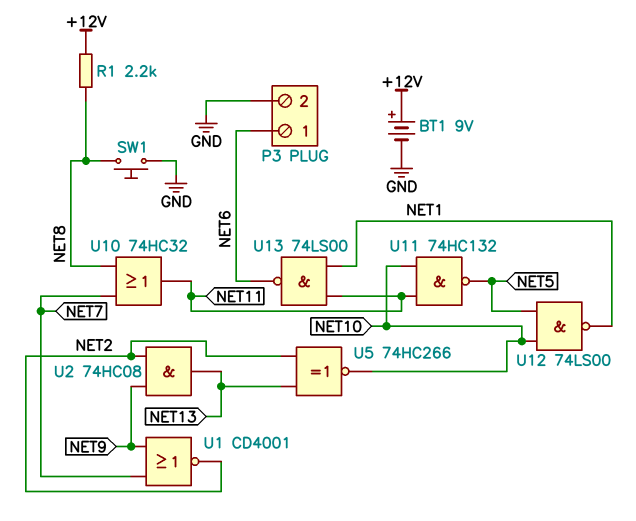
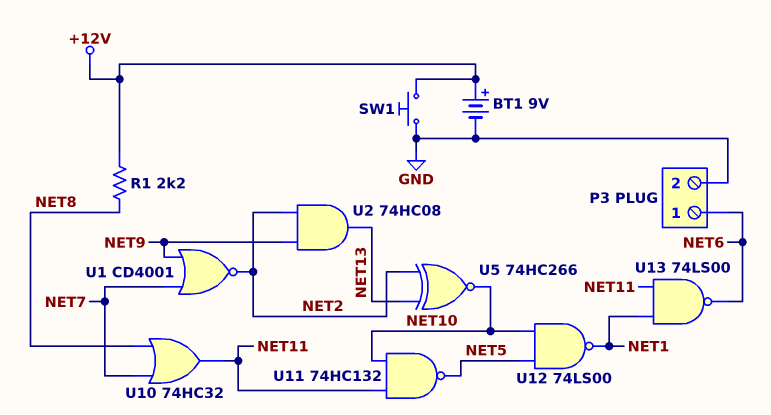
SW1: button (GND, NET8) -> button (+12V, GND)

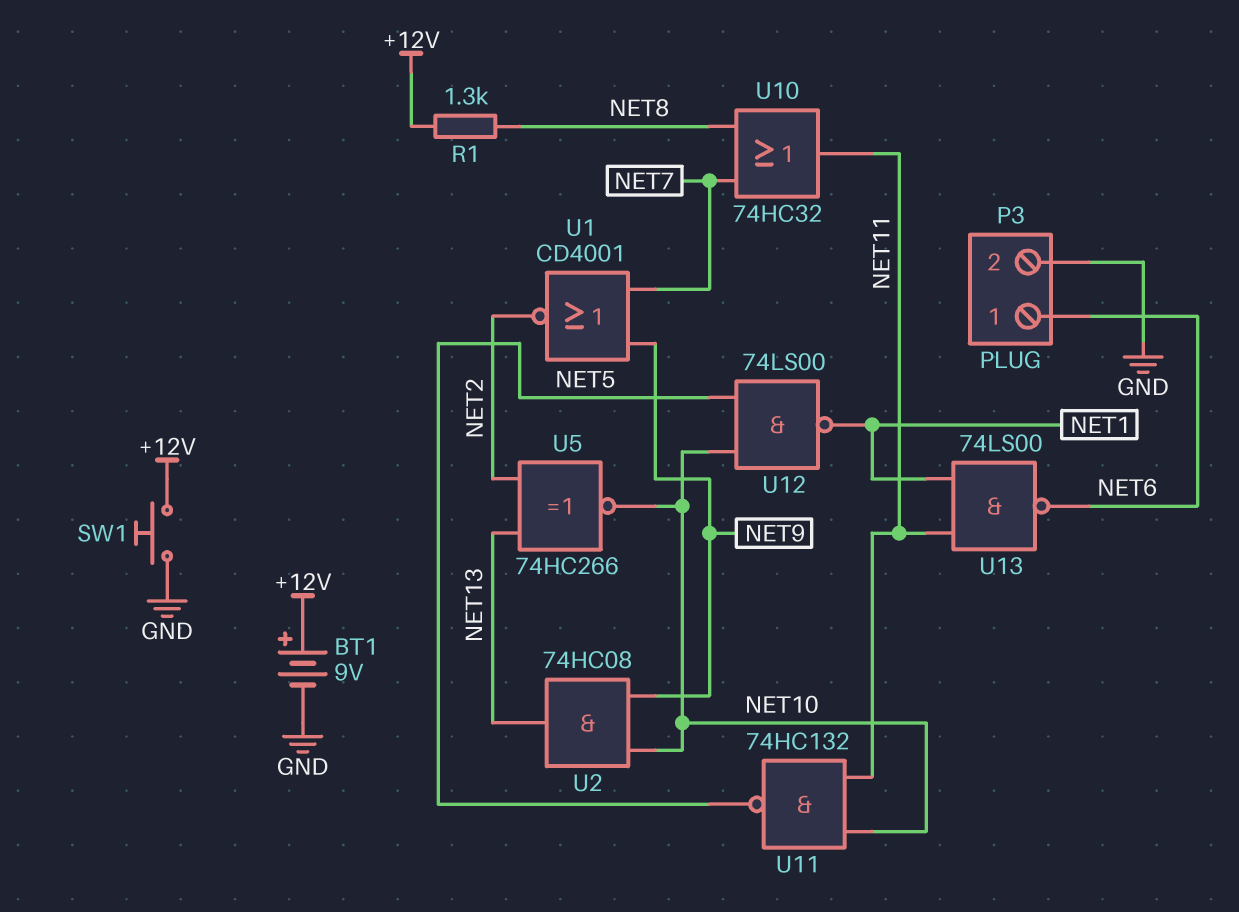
R1: 2.2k (+12V, NET8) -> 1.3k (+12V, NET8)
U2: AND 74HC08 (in NET2, in NET9, out NET13) -> AND 74HC08 (in NET9, in NET10, out NET13)

